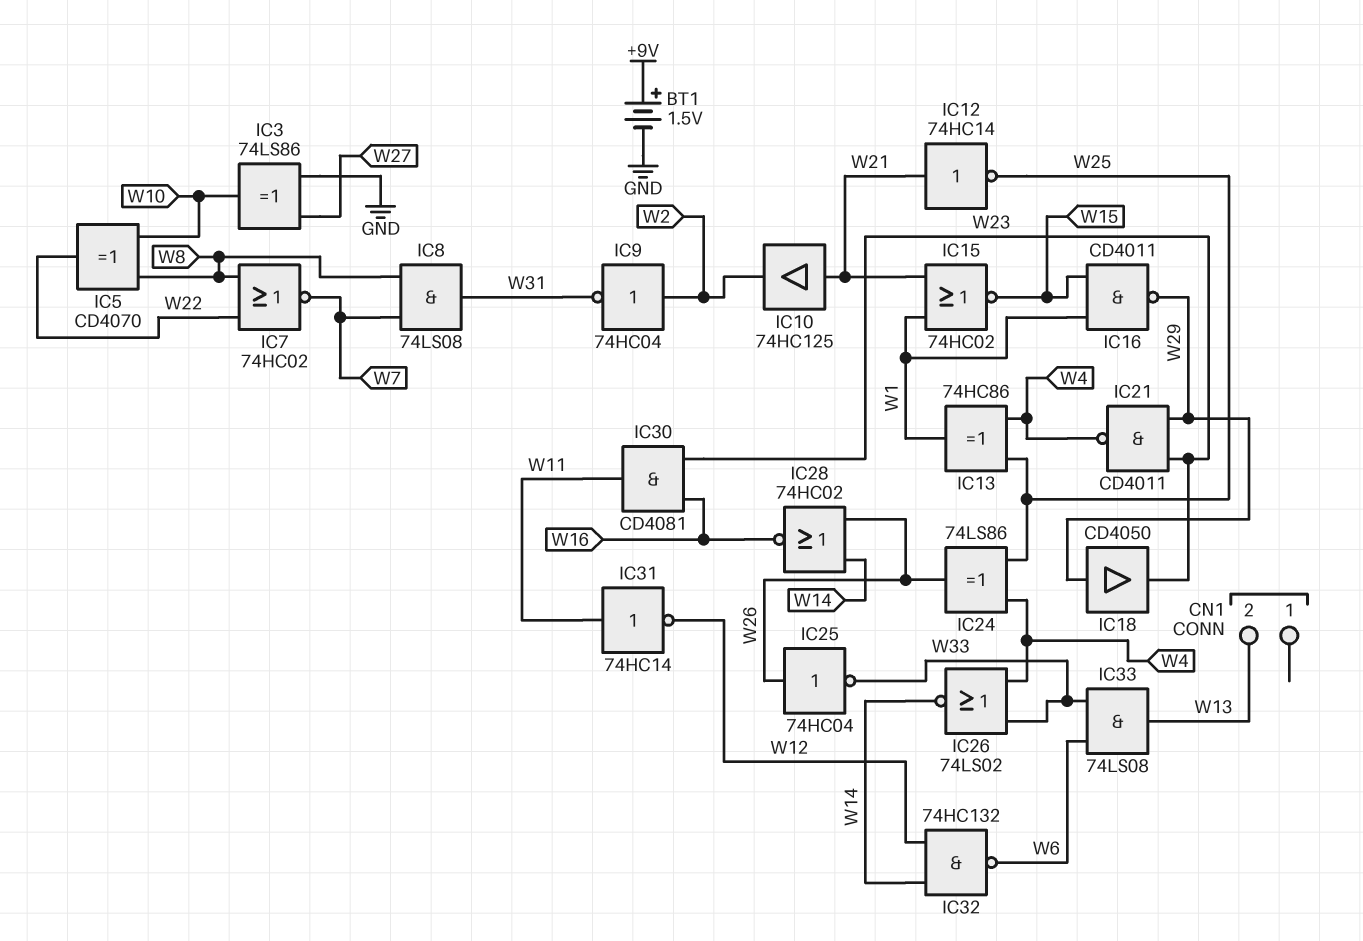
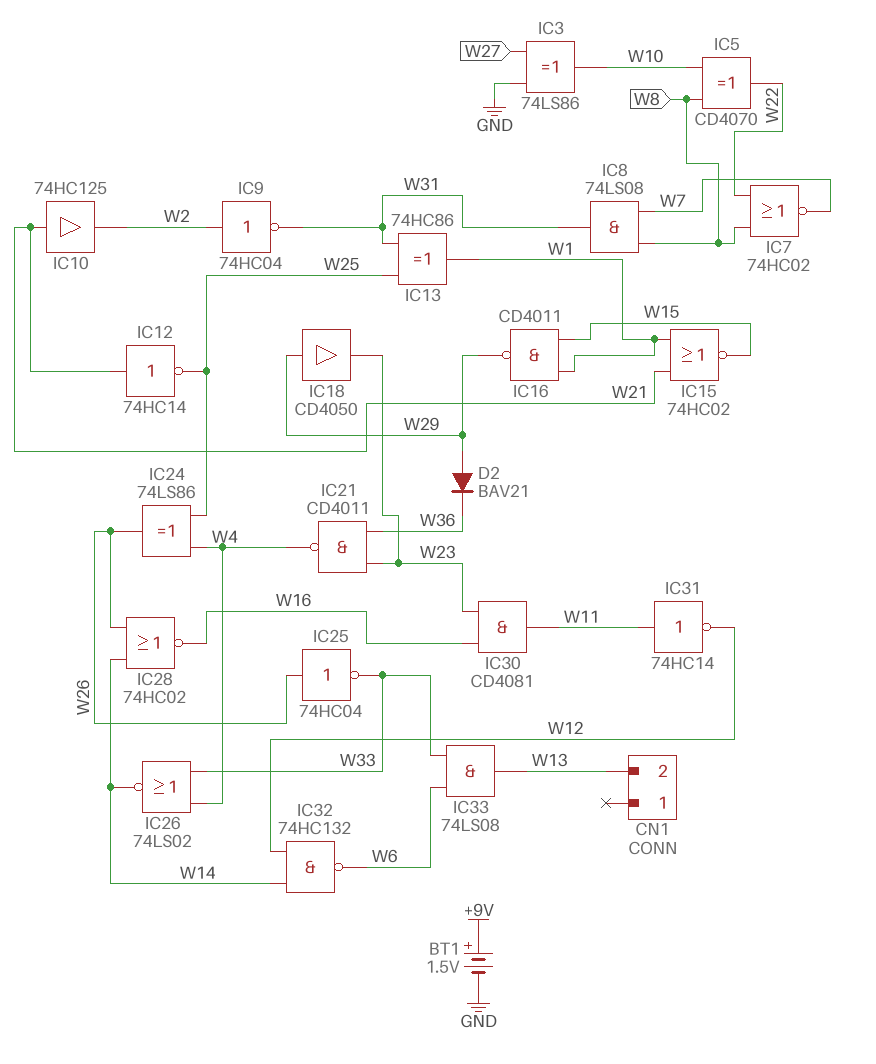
D2: none -> diode BAV21 (A W29, K W36)
IC13: XOR 74HC86 (in W4, in W25, out W1) -> XOR 74HC86 (in W25, in W31, out W1)
IC21: NAND CD4011 (in W23, in W29, out W4) -> NAND CD4011 (in W23, in W36, out W4)

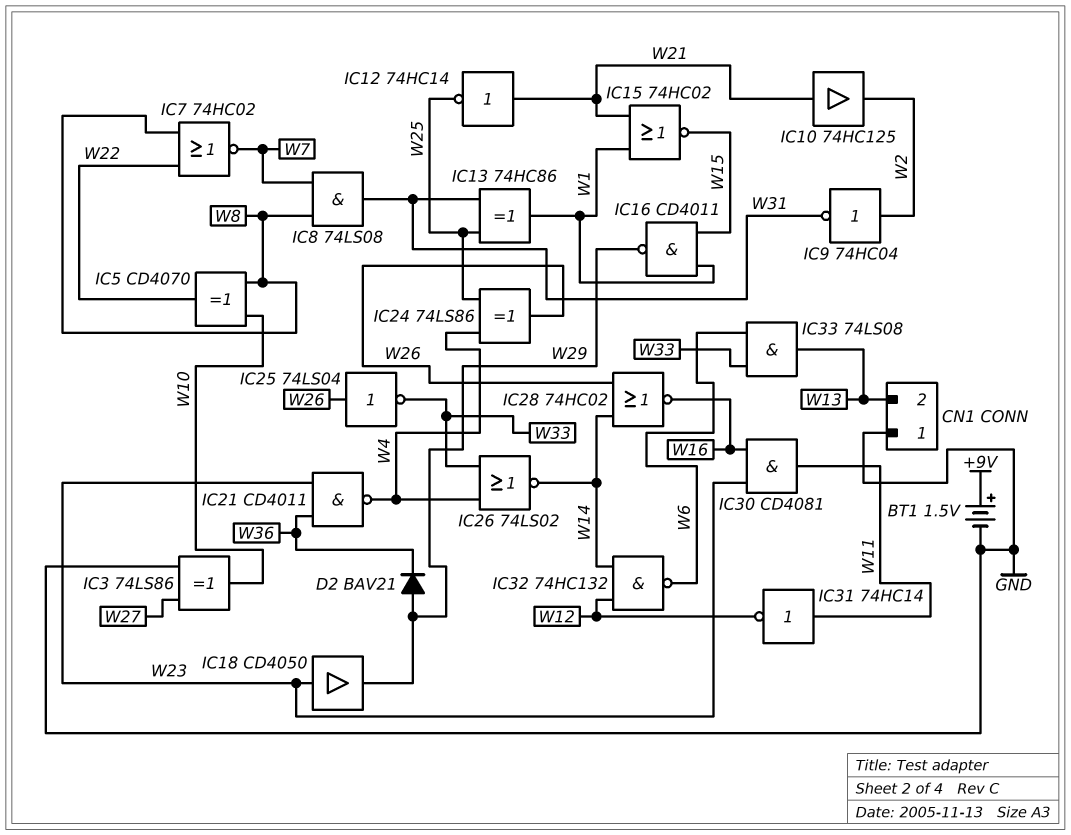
CN1 pin 1: none -> GND
IC18: buffer CD4050 (in W29, out W23) -> buffer CD4050 (in W23, out W29)
IC25: NOT 74HC04 (in W26, out W33) -> NOT 74LS04 (in W26, out W33)

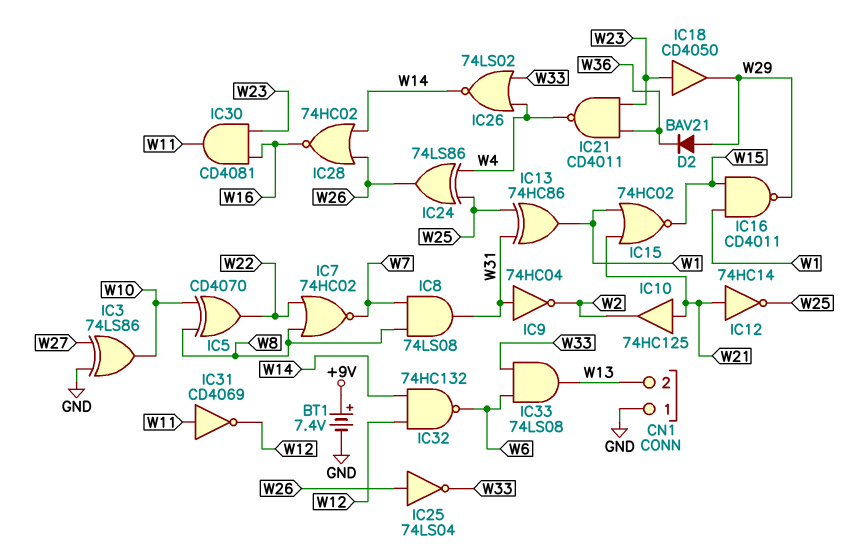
BT1: 1.5V (plus +9V, minus GND) -> 7.4V (plus +9V, minus GND)
IC9: NOT 74HC04 (in W2, out W31) -> NOT 74HC04 (in W31, out W2)
IC31: NOT 74HC14 (in W11, out W12) -> NOT CD4069 (in W11, out W12)

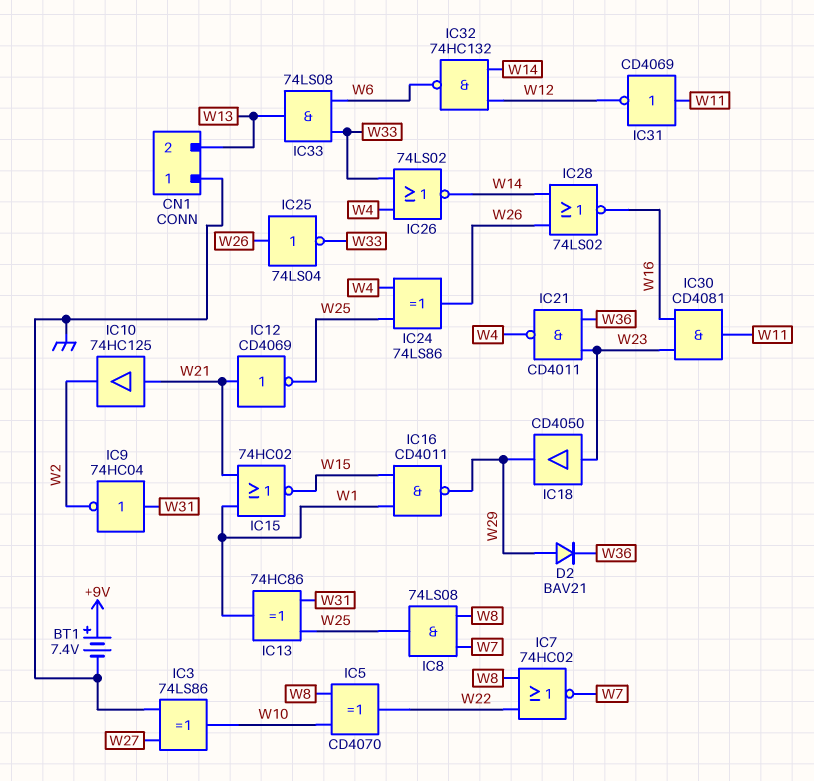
IC8: AND 74LS08 (in W7, in W8, out W31) -> AND 74LS08 (in W7, in W8, out W25)
IC12: NOT 74HC14 (in W21, out W25) -> NOT CD4069 (in W21, out W25)
IC28: NOR 74HC02 (in W14, in W26, out W16) -> NOR 74LS02 (in W14, in W26, out W16)

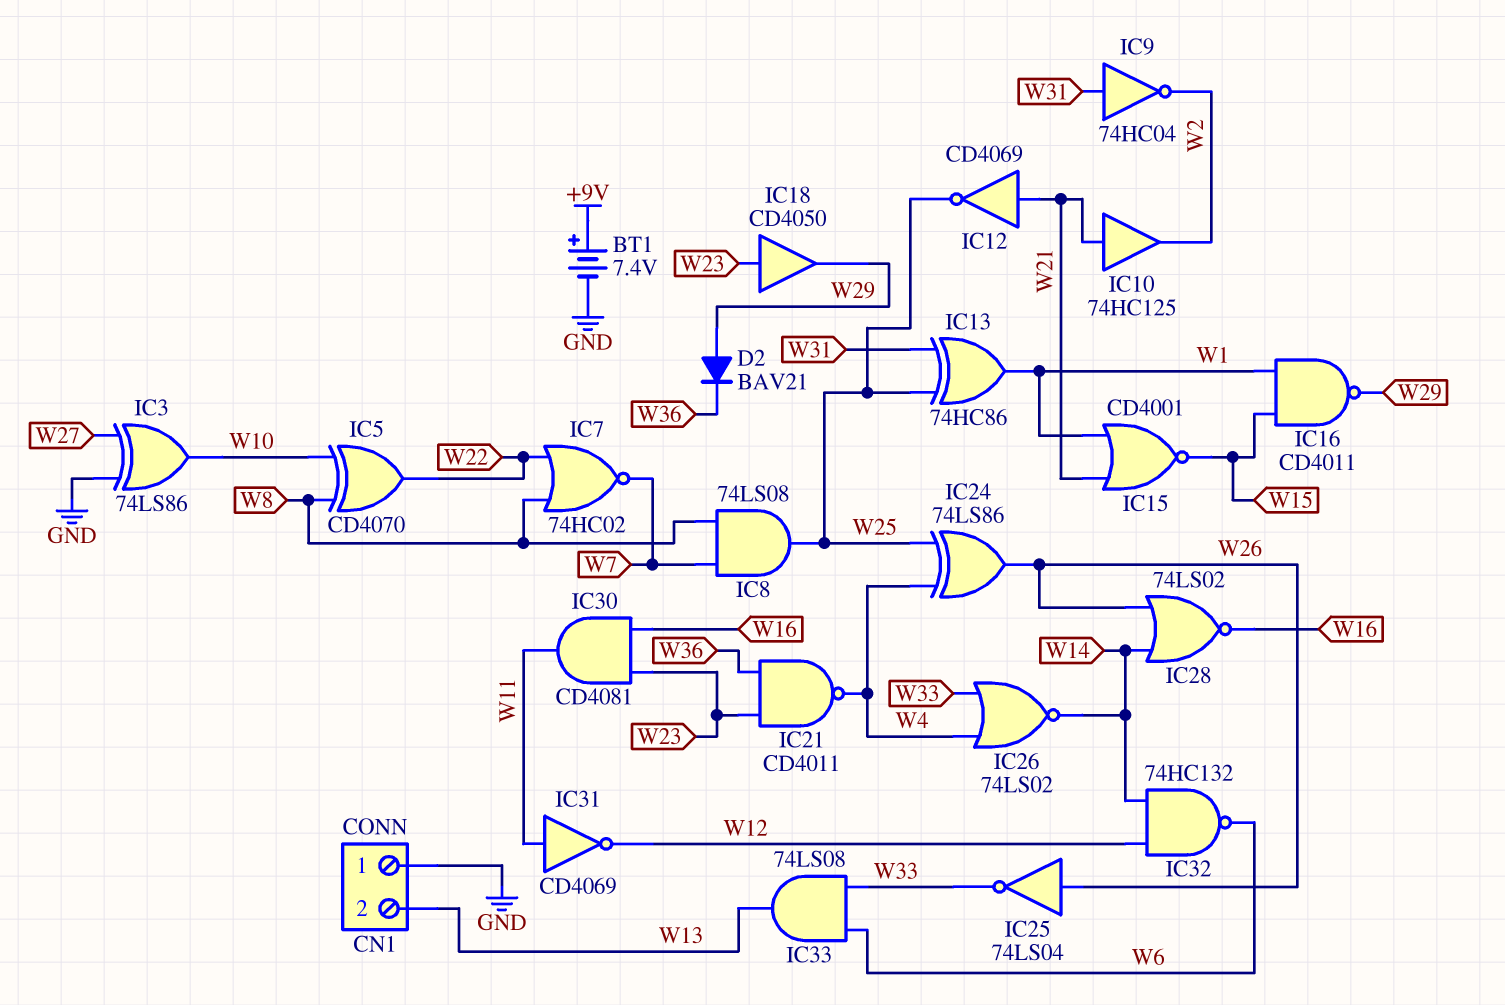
IC15: NOR 74HC02 (in W1, in W21, out W15) -> NOR CD4001 (in W1, in W21, out W15)

